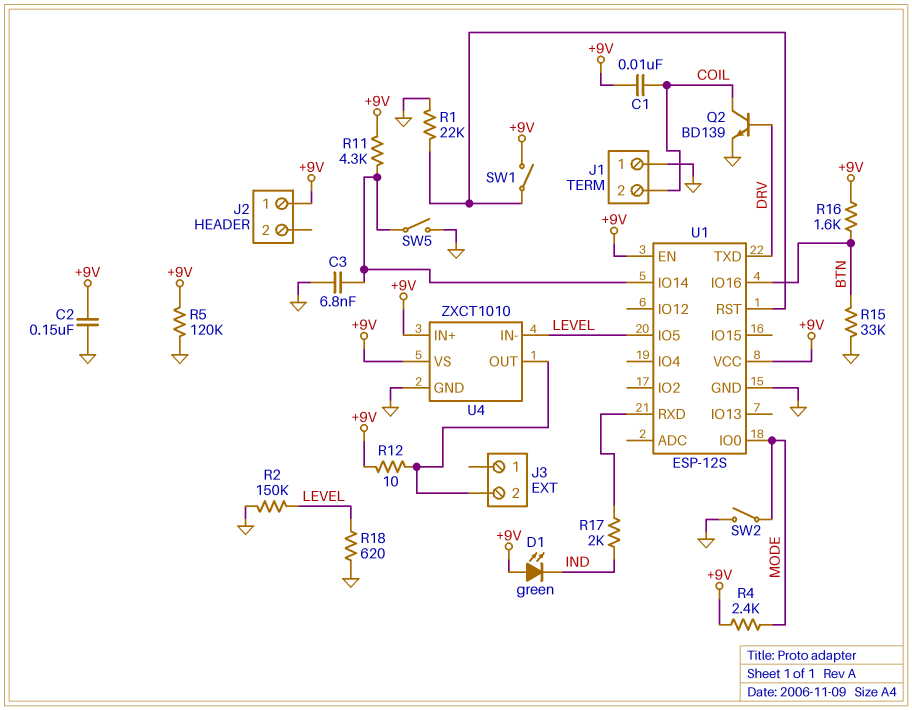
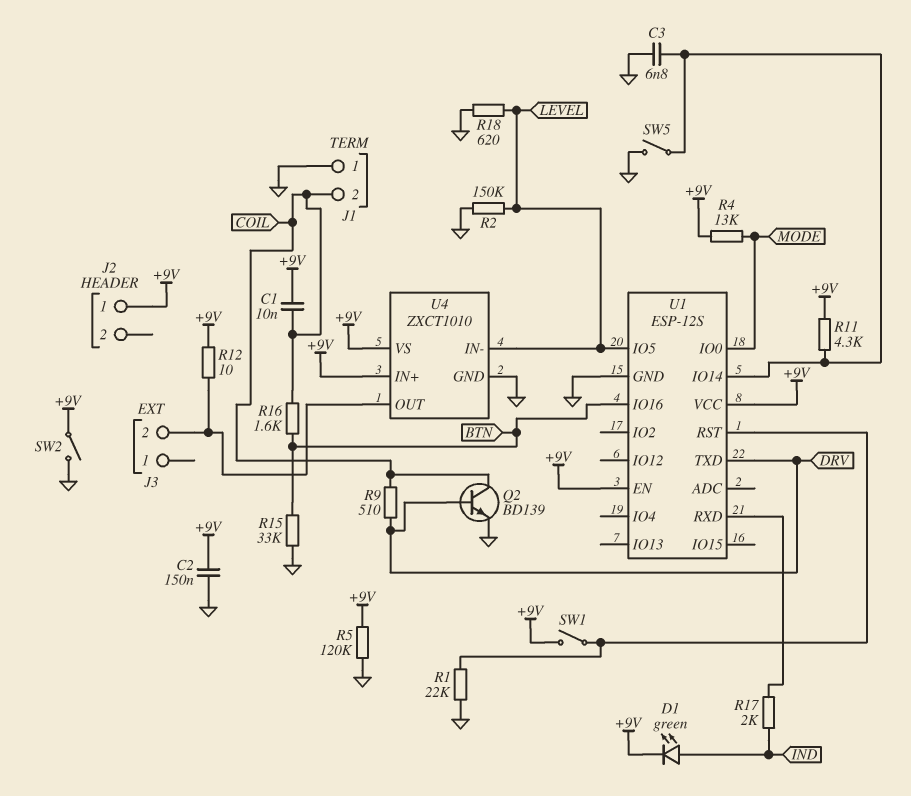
D1: LED green (A +9V, K IND) -> LED green (A IND, K +9V)
R4: 2.4k (+9V, MODE) -> 13k (+9V, MODE)
R9: none -> 510 (COIL, DRV)
R16: 1.6k (+9V, BTN) -> 1.6k (BTN, COIL)
SW2: switch (GND, MODE) -> switch (+9V, GND)

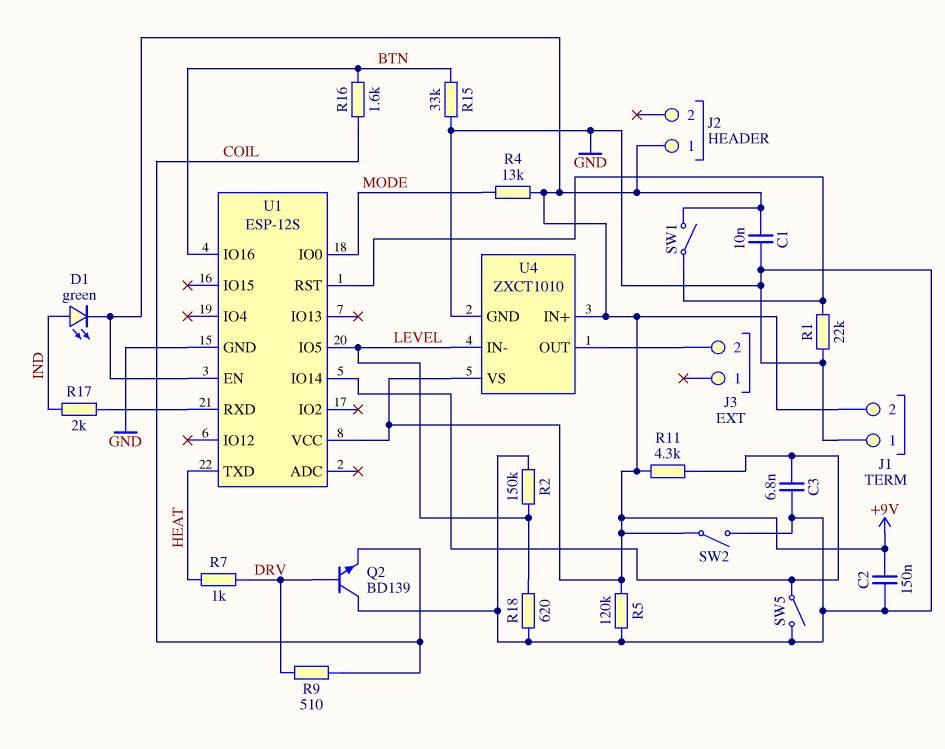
C1: 10nF (+9V, COIL) -> 10nF (+9V, GND)
J1 pin 2: COIL -> +9V
Q2: NPN BD139 (B DRV, C COIL, E GND) -> NPN BD139 (B DRV, C GND, E COIL)
R7: none -> 1k (DRV, HEAT)
R12: 10 (+9V, J3/2) -> none
U1 pin TXD: DRV -> HEAT

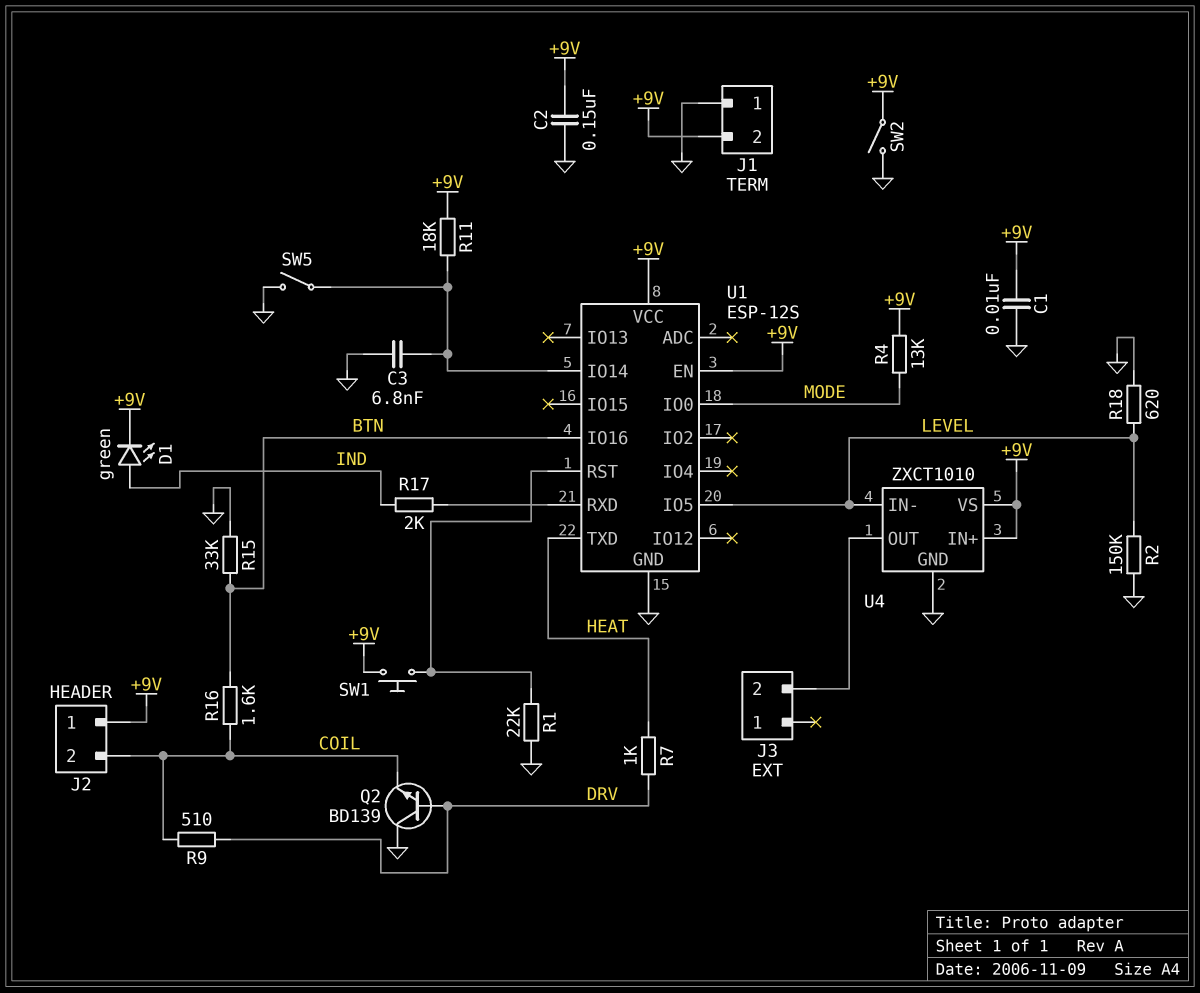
J2 pin 2: none -> COIL
R5: 120k (+9V, GND) -> none
R11: 4.3k (+9V, U1/IO14) -> 18k (+9V, U1/IO14)
SW1: switch (+9V, U1/RST) -> button (+9V, U1/RST)

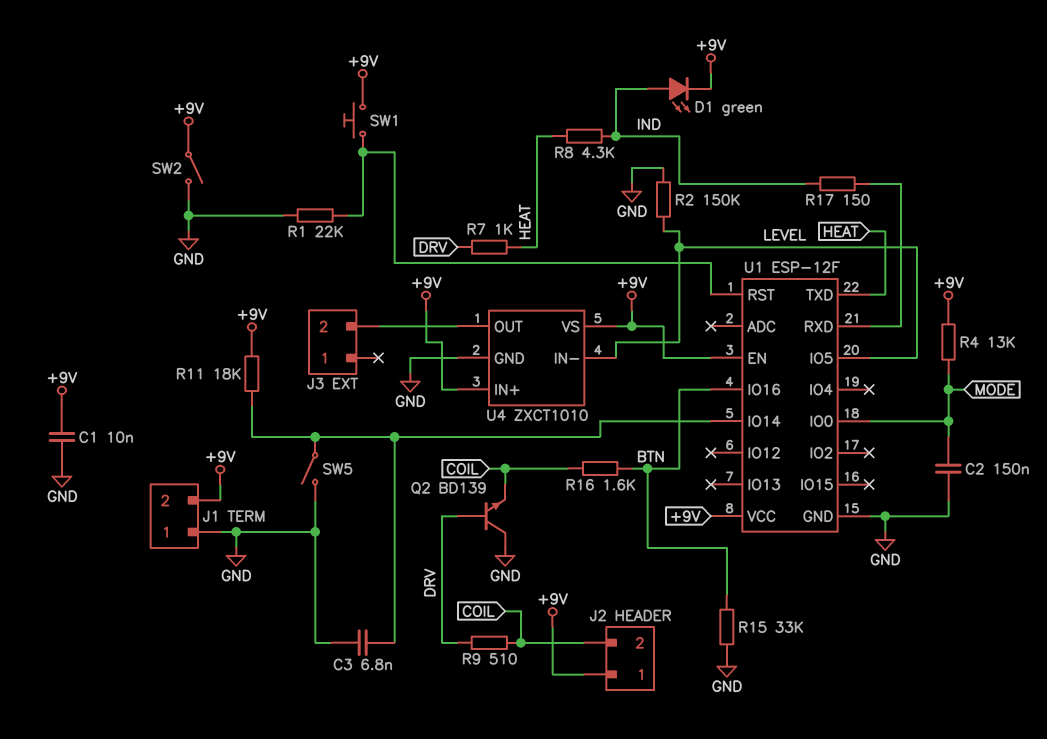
C2: 150nF (+9V, GND) -> 150nF (GND, MODE)
R8: none -> 4.3k (HEAT, IND)
R17: 2k (IND, U1/RXD) -> 150 (IND, U1/RXD)
R18: 620 (GND, LEVEL) -> none
U1: ESP-12S -> ESP-12F

